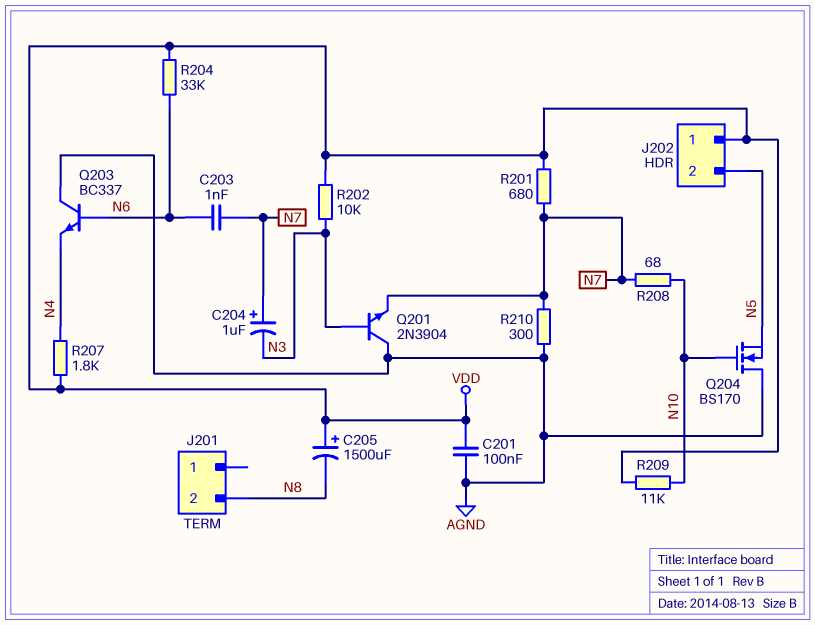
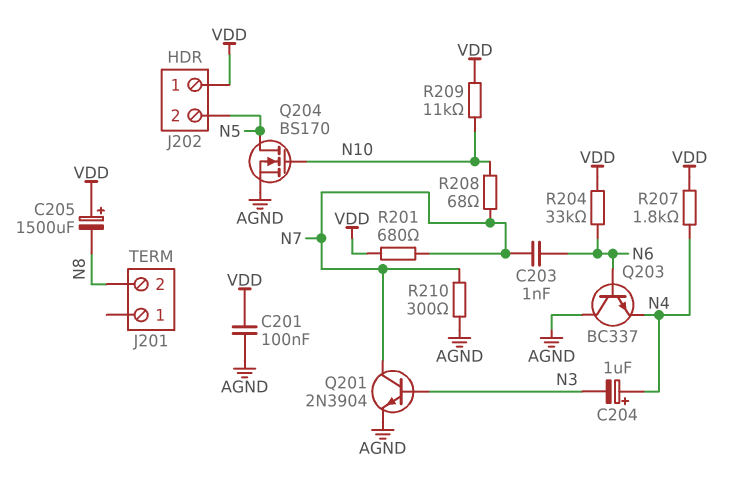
C204: 1uF (plus N7, minus N3) -> 1uF (plus N4, minus N3)
Q201: NPN 2N3904 (B N3, C AGND, E N7) -> NPN 2N3904 (B N3, C N7, E AGND)
Q204: NMOS BS170 (G N10, D AGND, S N5) -> NMOS BS170 (G N10, D N5, S AGND)
R202: 10k (N3, VDD) -> none

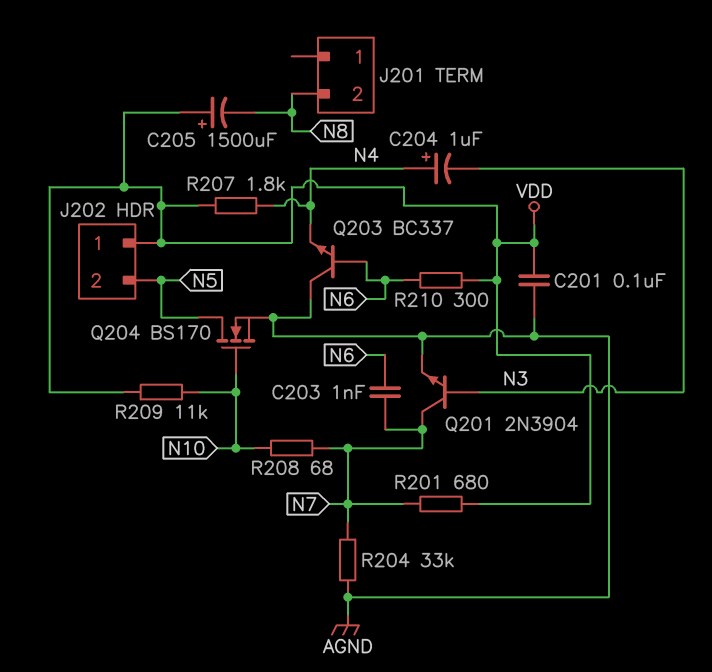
R204: 33k (N6, VDD) -> 33k (AGND, N7)
R210: 300 (AGND, N7) -> 300 (N6, VDD)

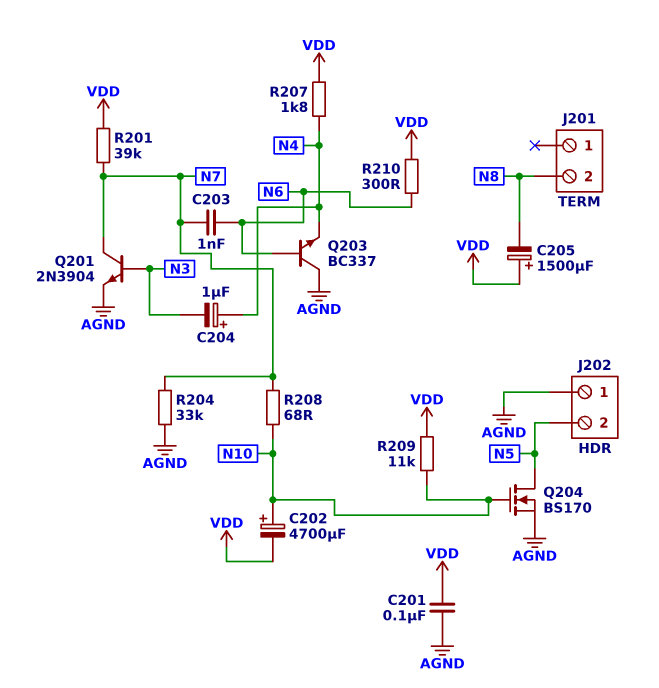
C202: none -> 4700uF (plus N10, minus VDD)
J202 pin 1: VDD -> AGND
R201: 680 (N7, VDD) -> 39k (N7, VDD)

